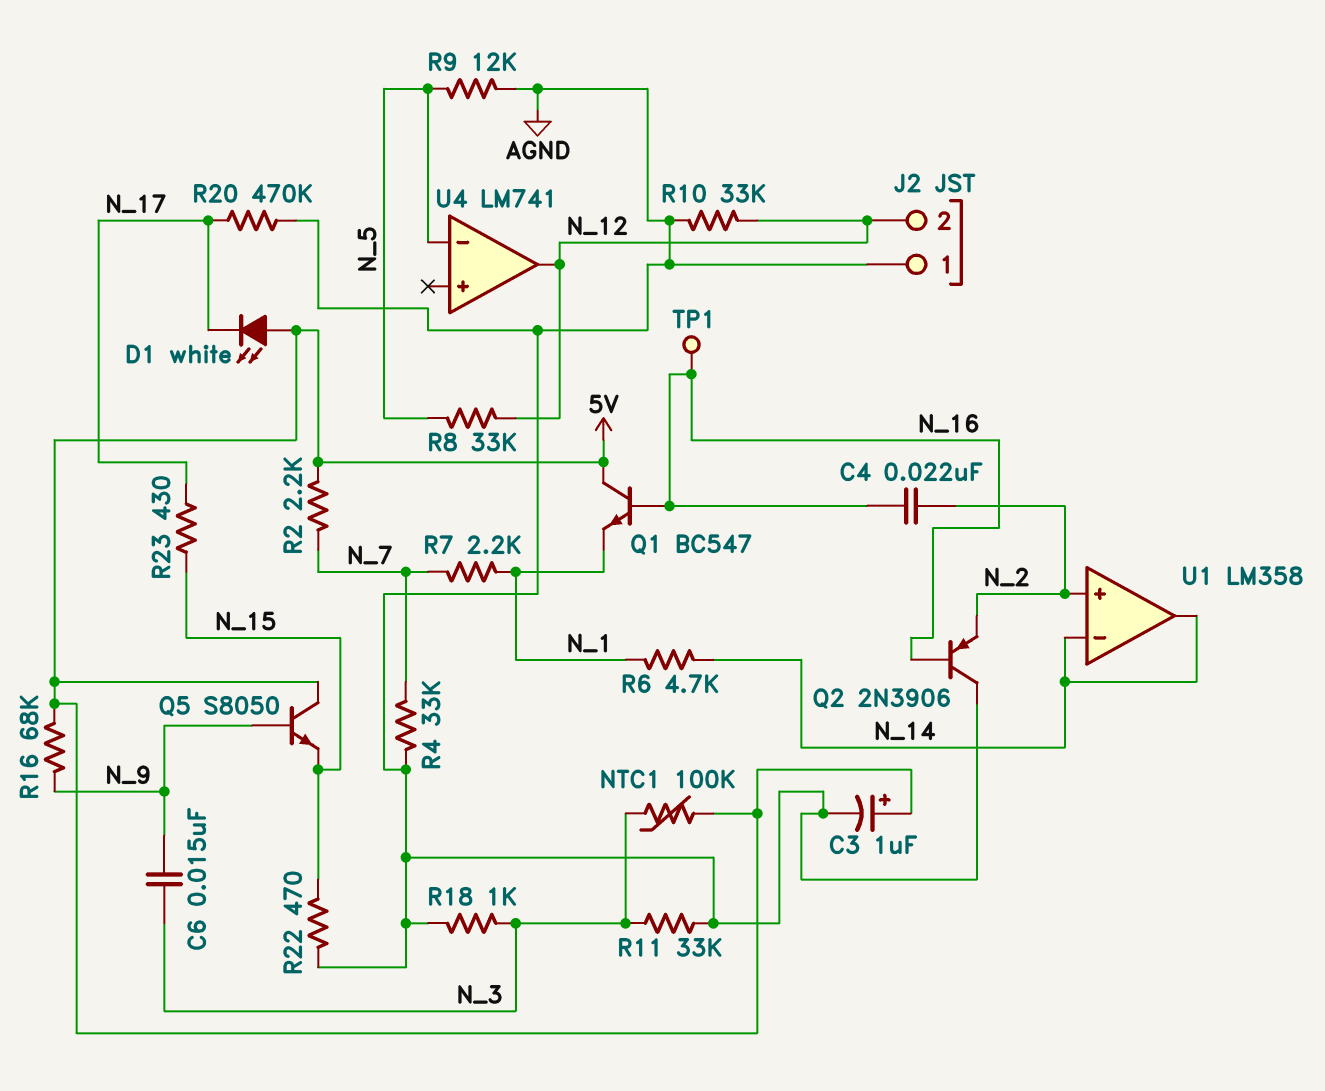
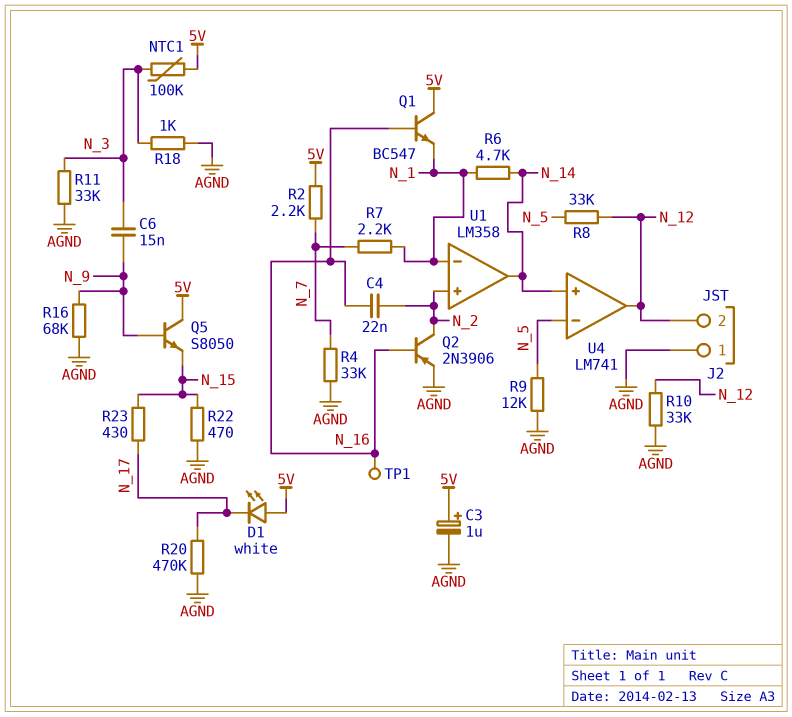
Q2: PNP 2N3906 (B N_16, C AGND, E N_2) -> PNP 2N3906 (B N_16, C N_2, E AGND)
R16: 68k (5V, N_9) -> 68k (AGND, N_9)
U1 pin in-: N_14 -> N_1
U4 pin in+: none -> N_14

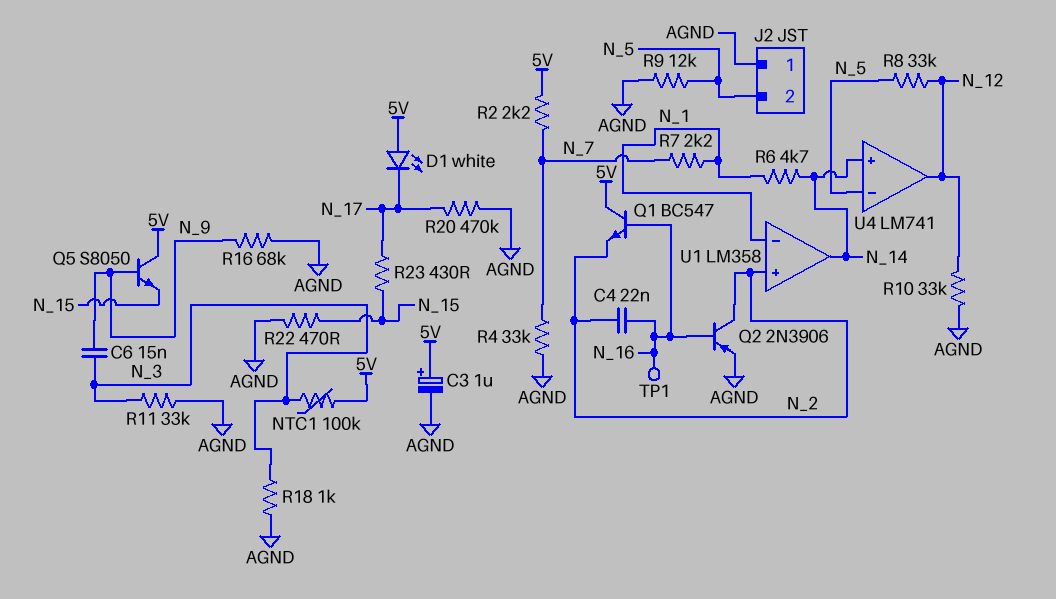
J2 pin 2: N_12 -> N_5
Q1: NPN BC547 (B N_16, C 5V, E N_1) -> NPN BC547 (B N_16, C 5V, E N_2)

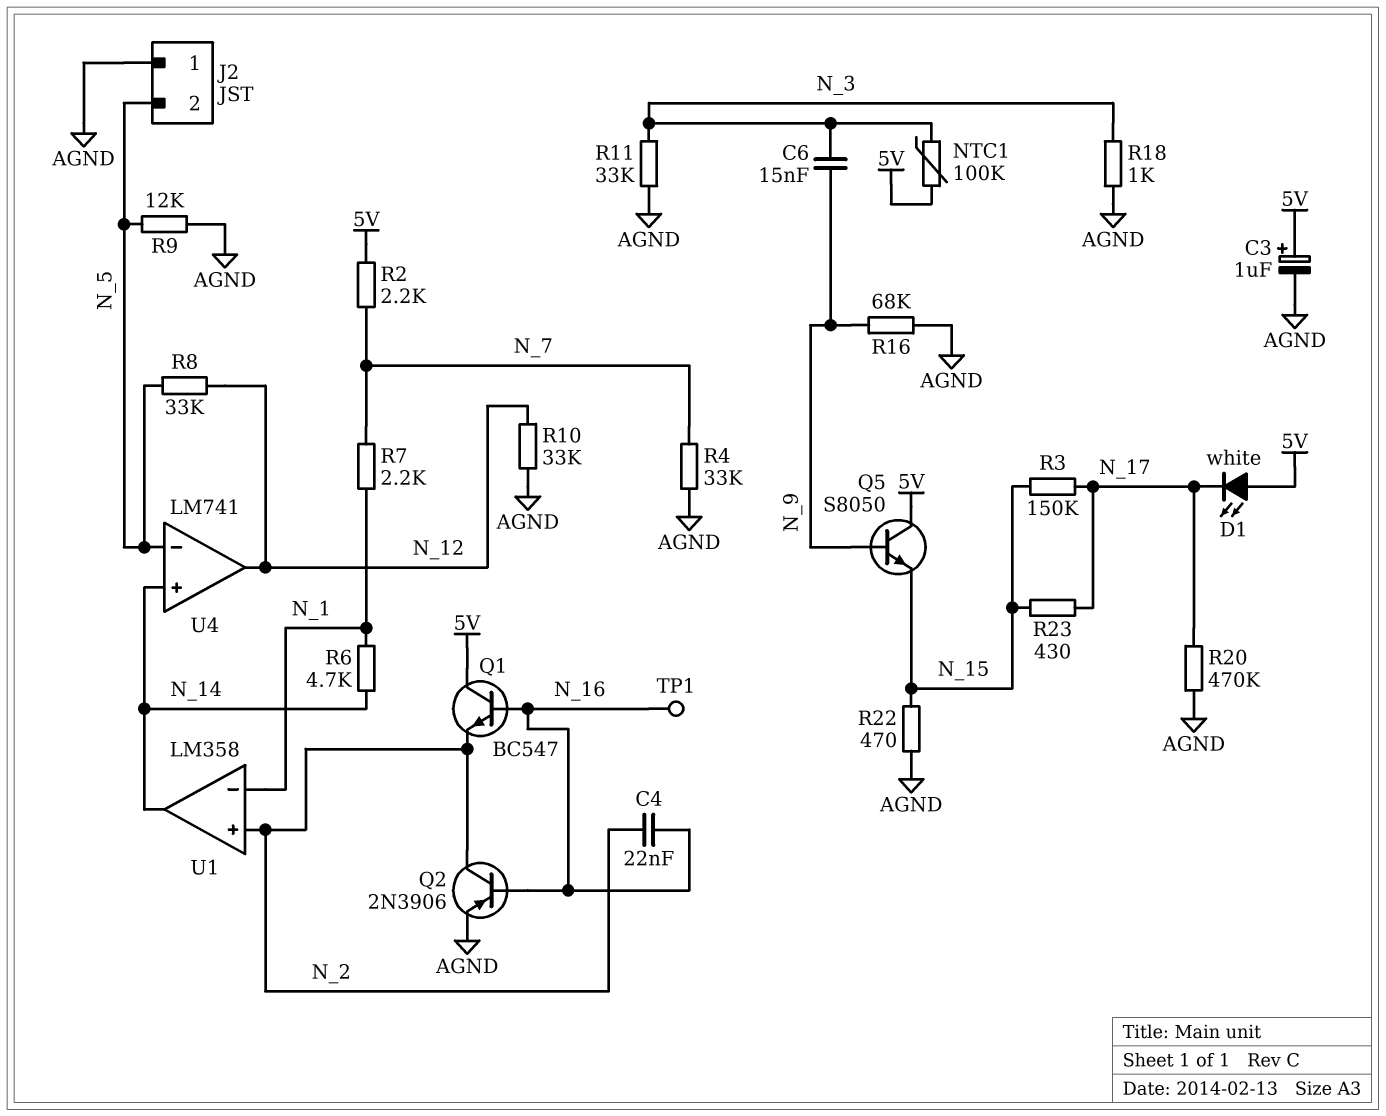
R3: none -> 150k (N_15, N_17)

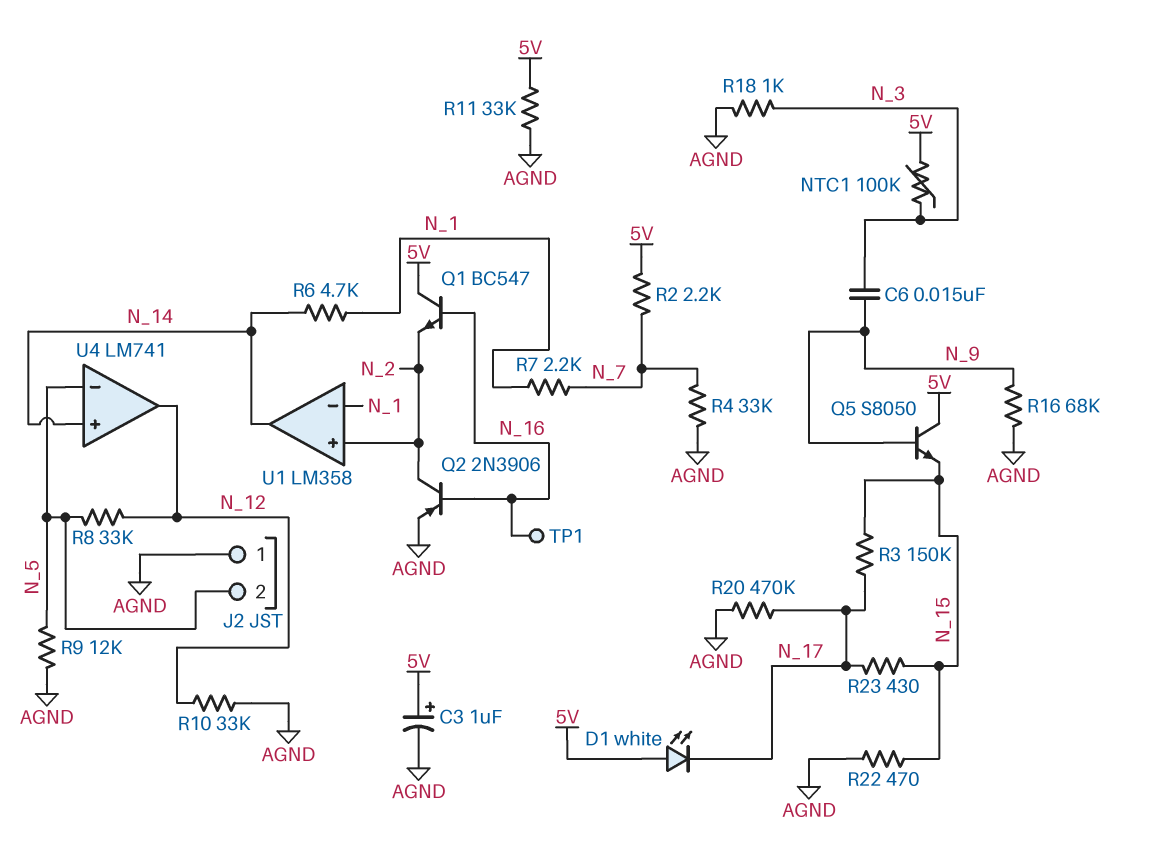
C4: 22nF (N_2, N_16) -> none
R11: 33k (AGND, N_3) -> 33k (5V, AGND)

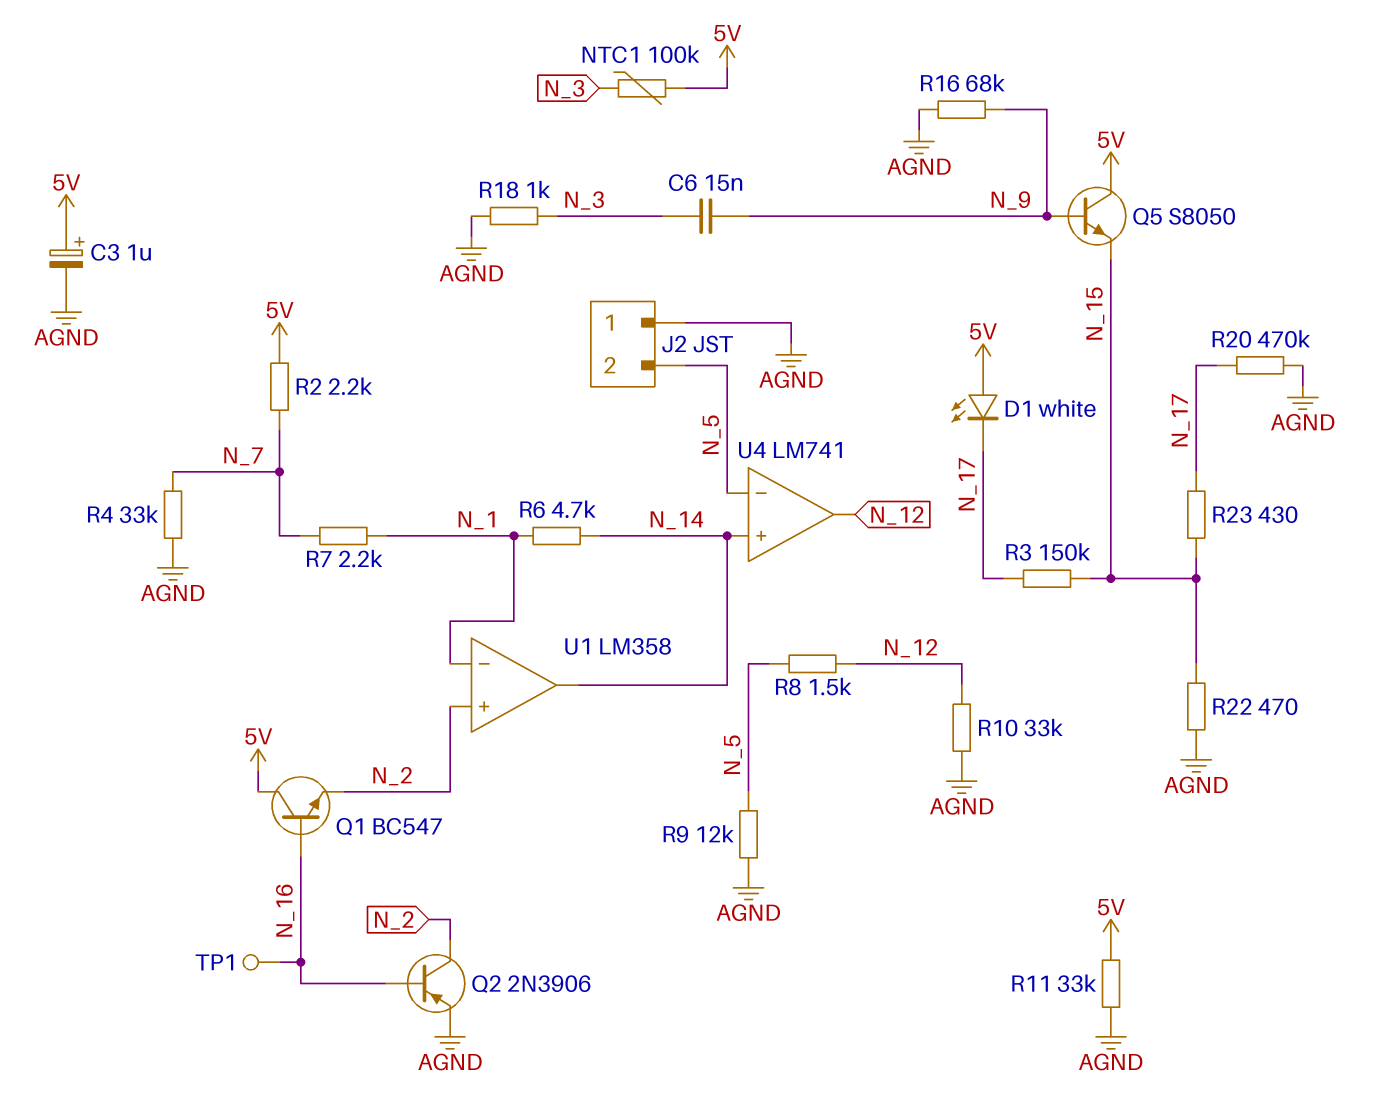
R8: 33k (N_5, N_12) -> 1.5k (N_5, N_12)

